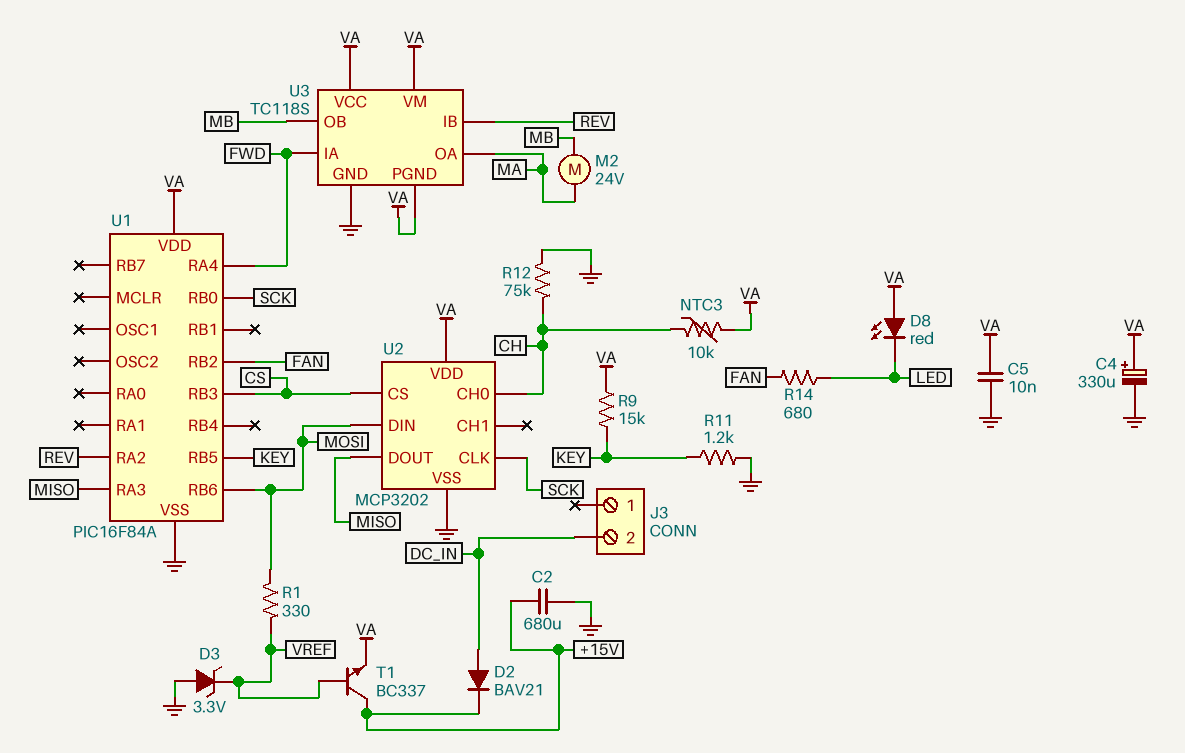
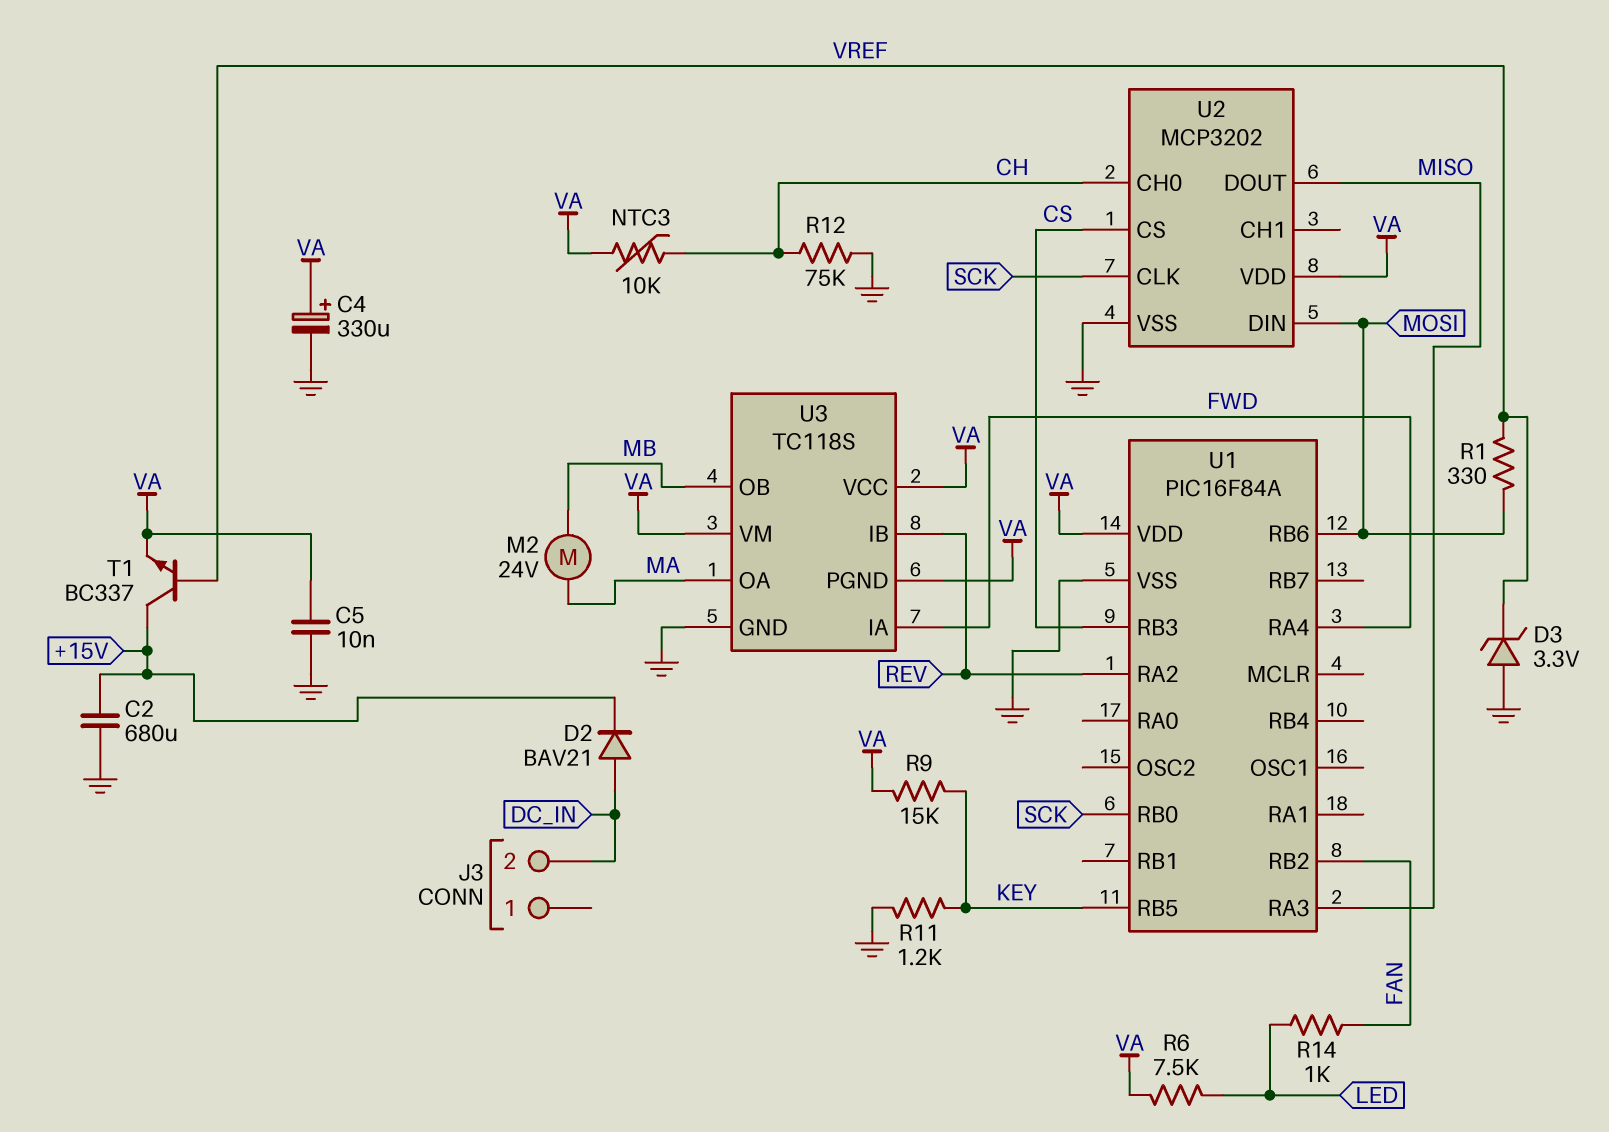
D8: LED red (A VA, K LED) -> none
R6: none -> 7.5k (LED, VA)
R14: 680 (FAN, LED) -> 1k (FAN, LED)

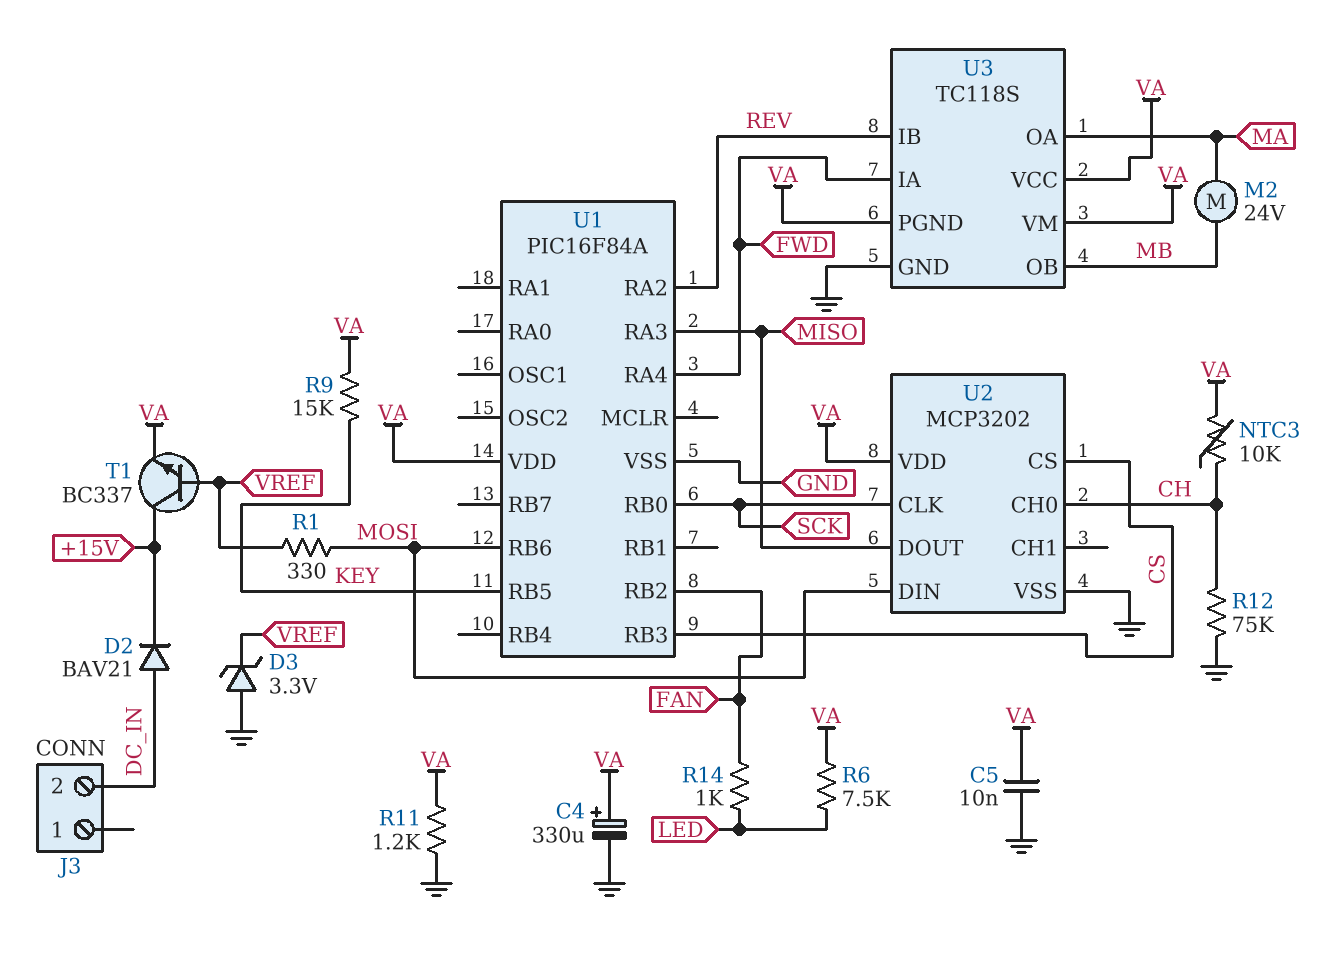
C2: 680uF (+15V, GND) -> none
R11: 1.2k (GND, KEY) -> 1.2k (GND, VA)

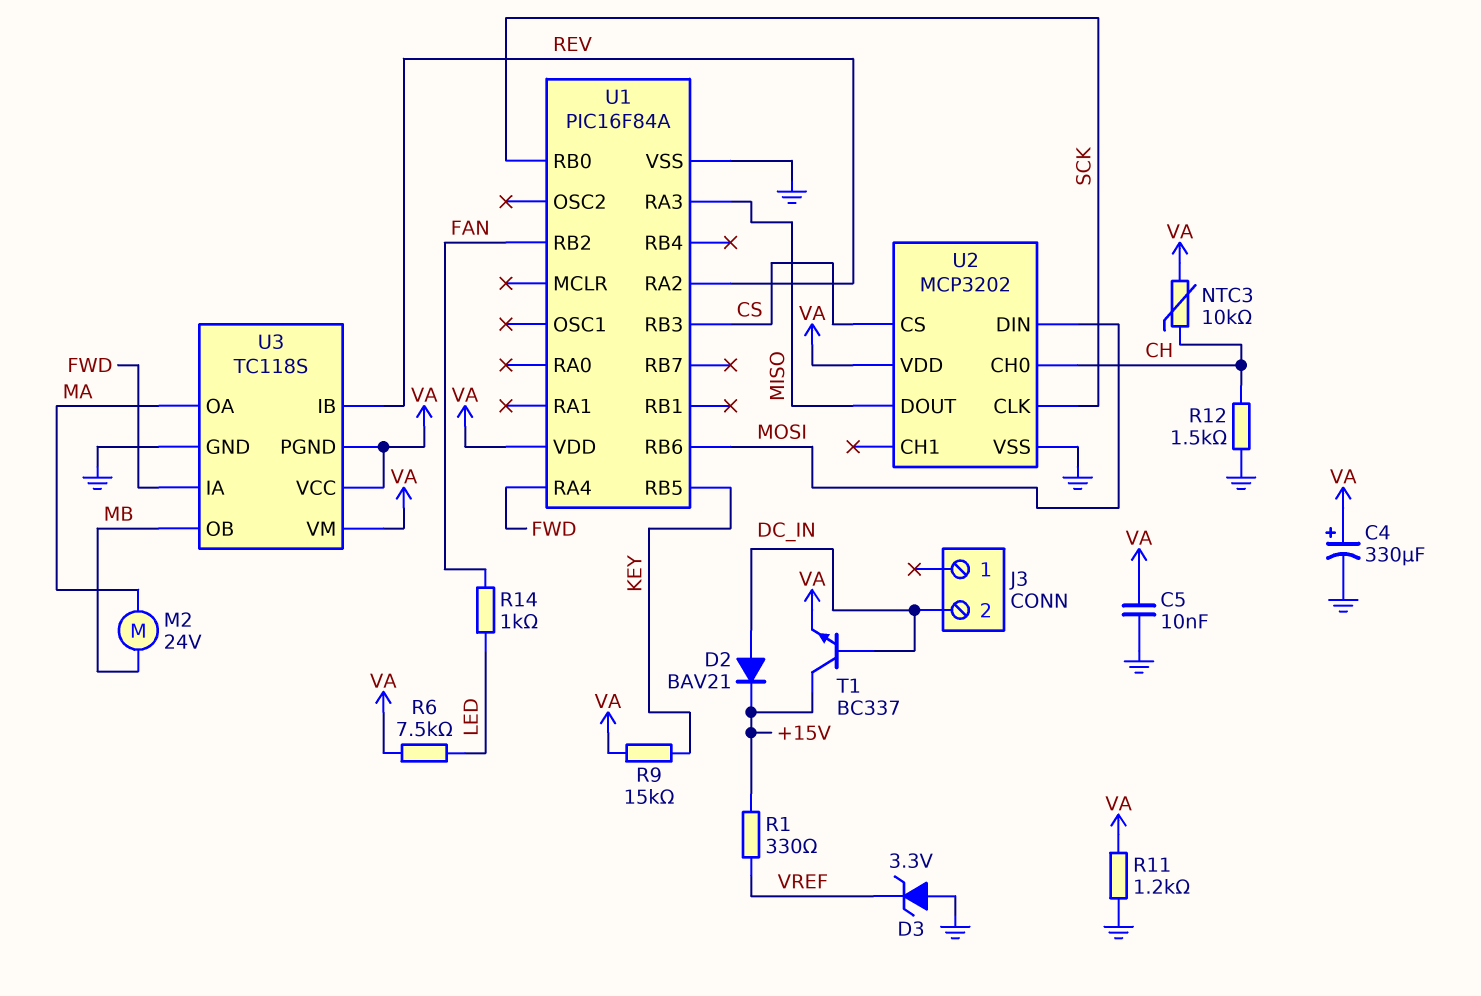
R1: 330 (MOSI, VREF) -> 330 (+15V, VREF)
R12: 75k (CH, GND) -> 1.5k (CH, GND)
T1: NPN BC337 (B VREF, C +15V, E VA) -> NPN BC337 (B DC_IN, C +15V, E VA)

